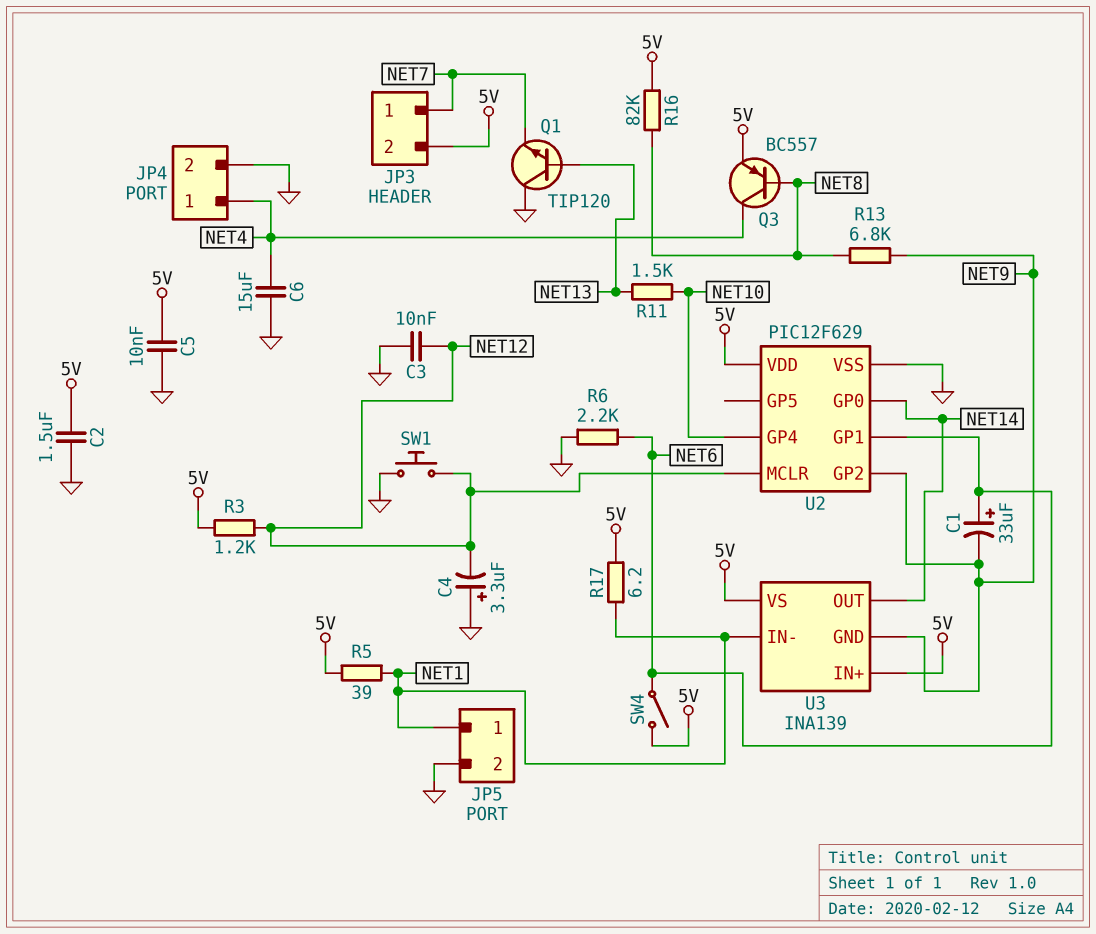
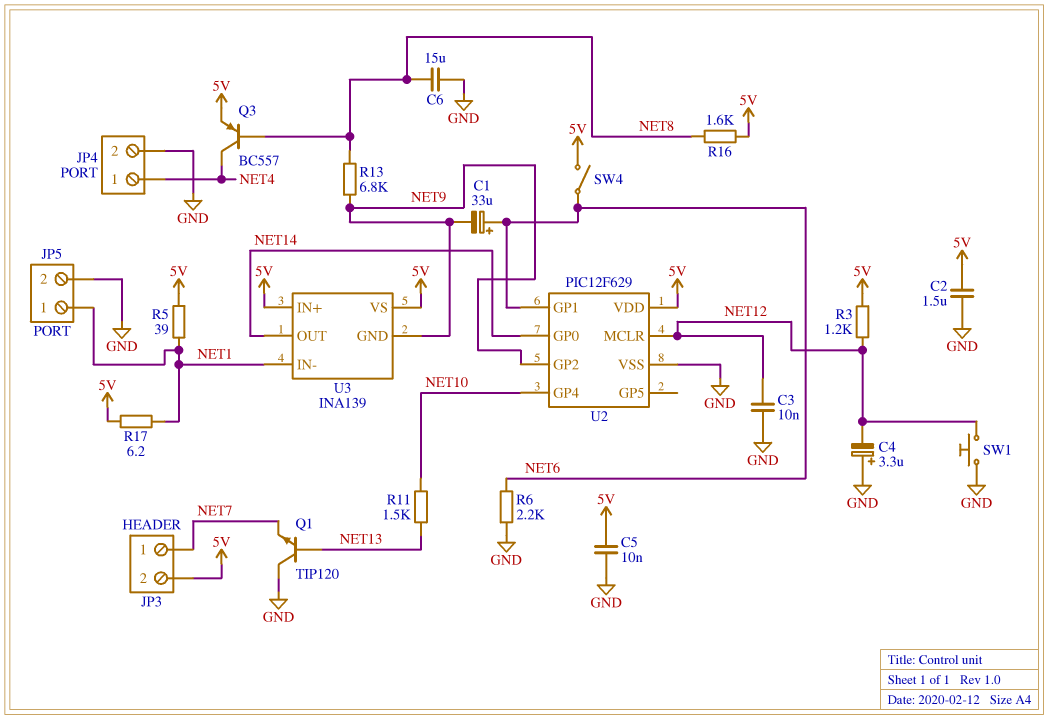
C6: 15uF (GND, NET4) -> 15uF (GND, NET8)
R16: 82k (5V, NET8) -> 1.6k (5V, NET8)

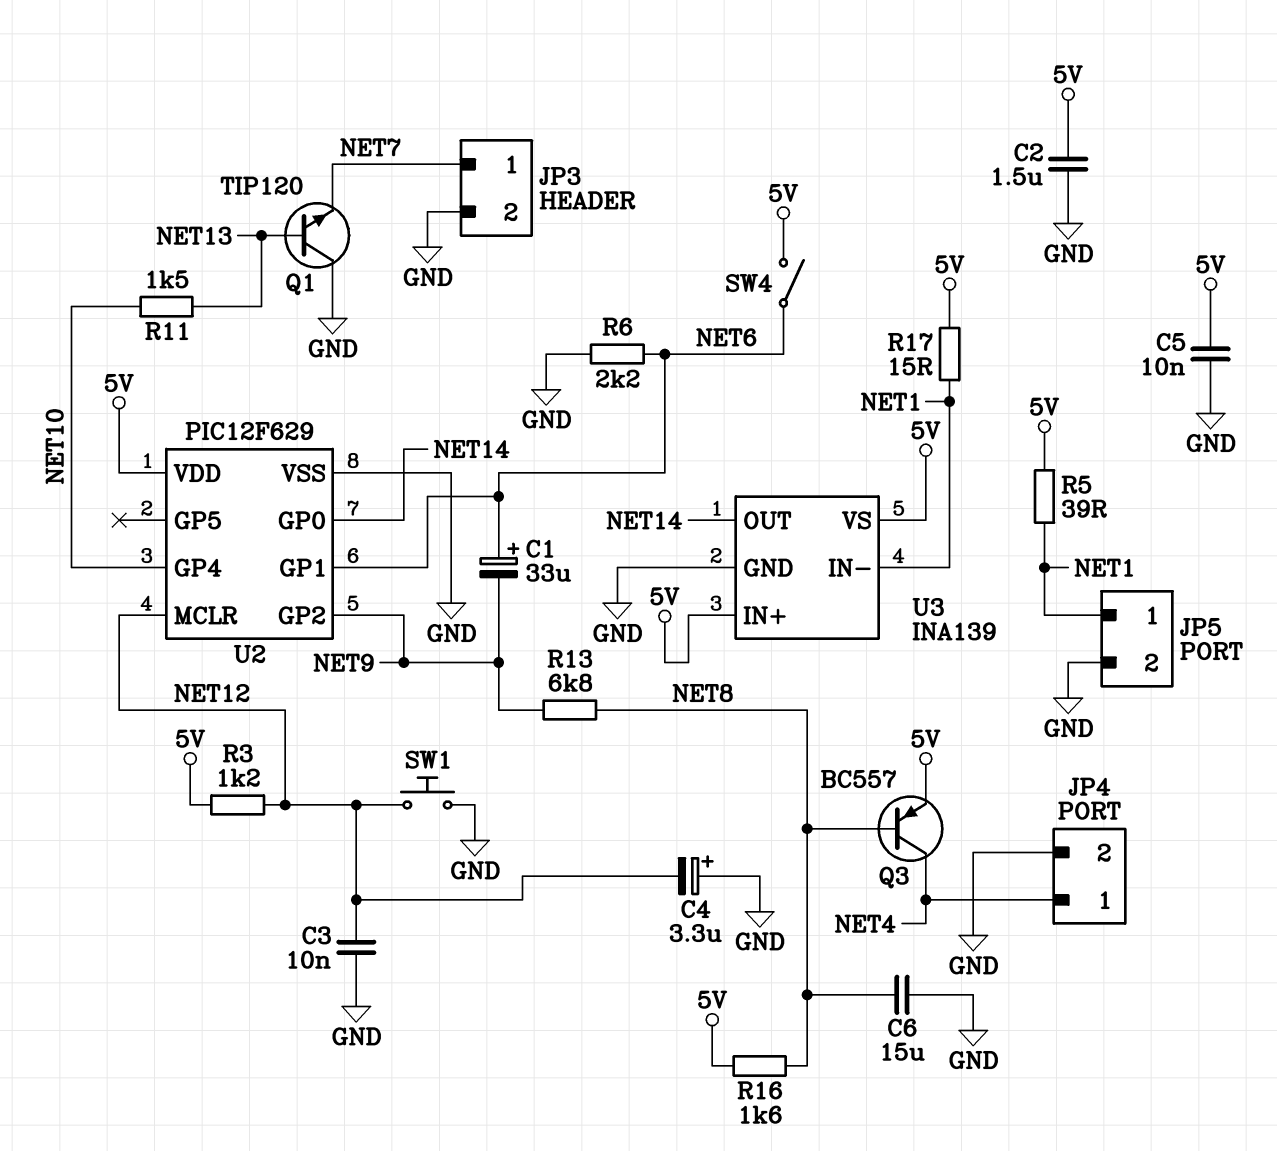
JP3 pin 2: 5V -> GND
R17: 6.2 (5V, NET1) -> 15 (5V, NET1)
U3 pin GND: NET9 -> GND

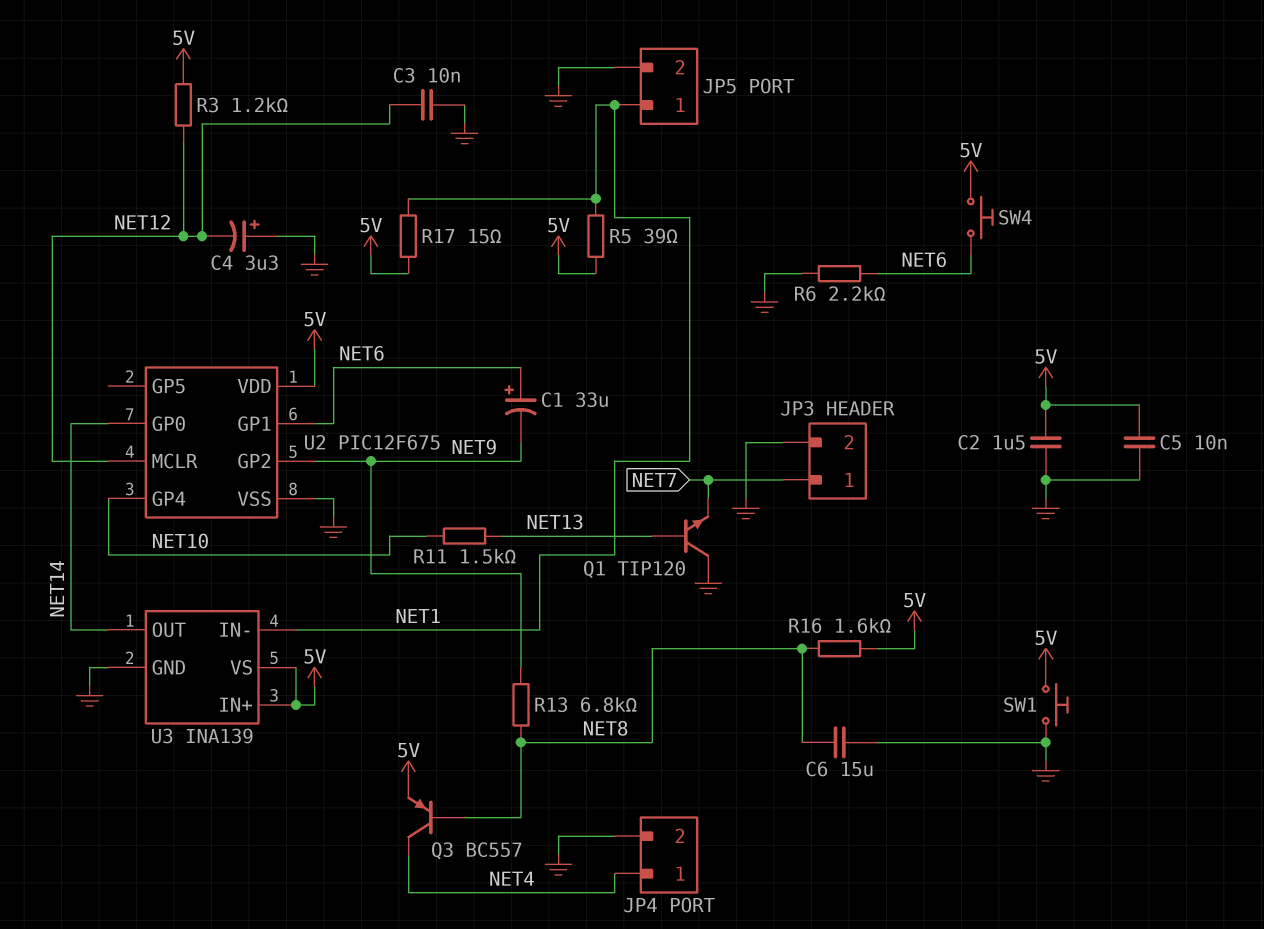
SW1: button (GND, NET12) -> button (5V, GND)
SW4: switch (5V, NET6) -> button (5V, NET6)
U2: PIC12F629 -> PIC12F675

